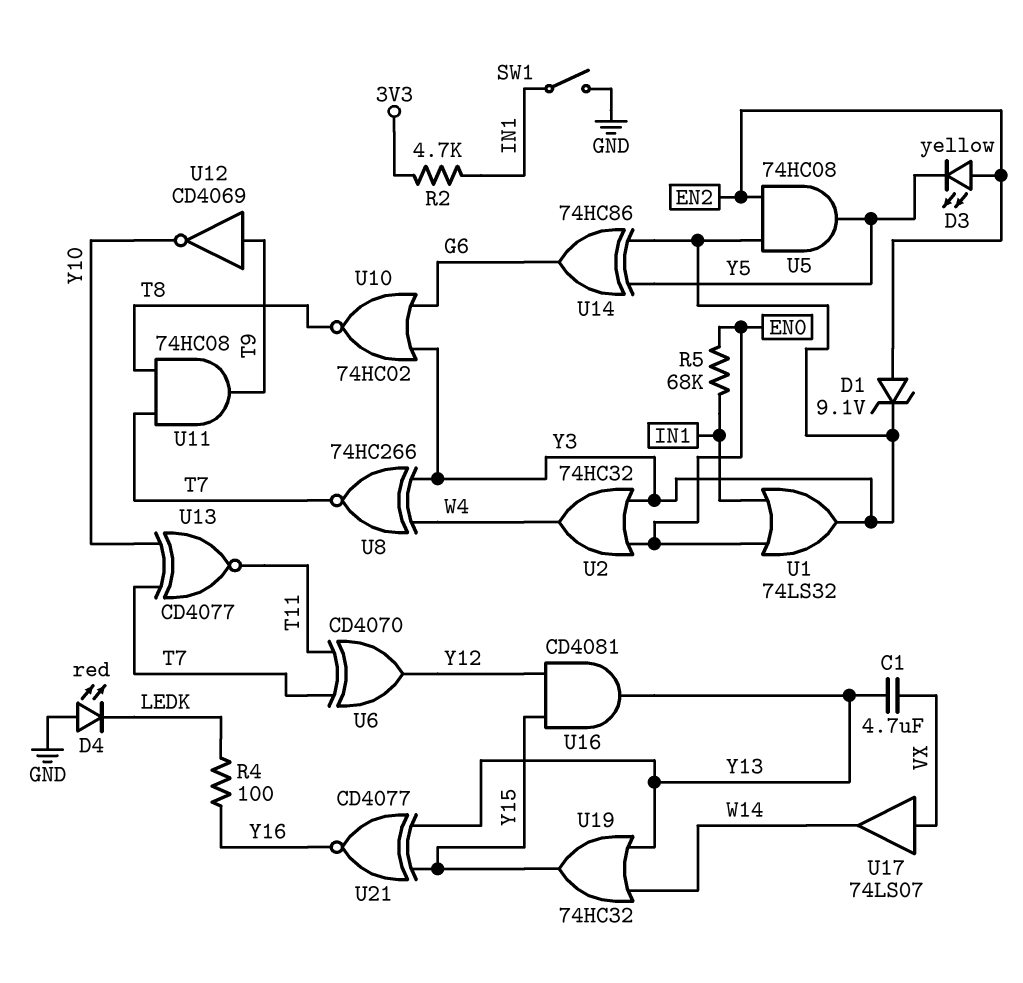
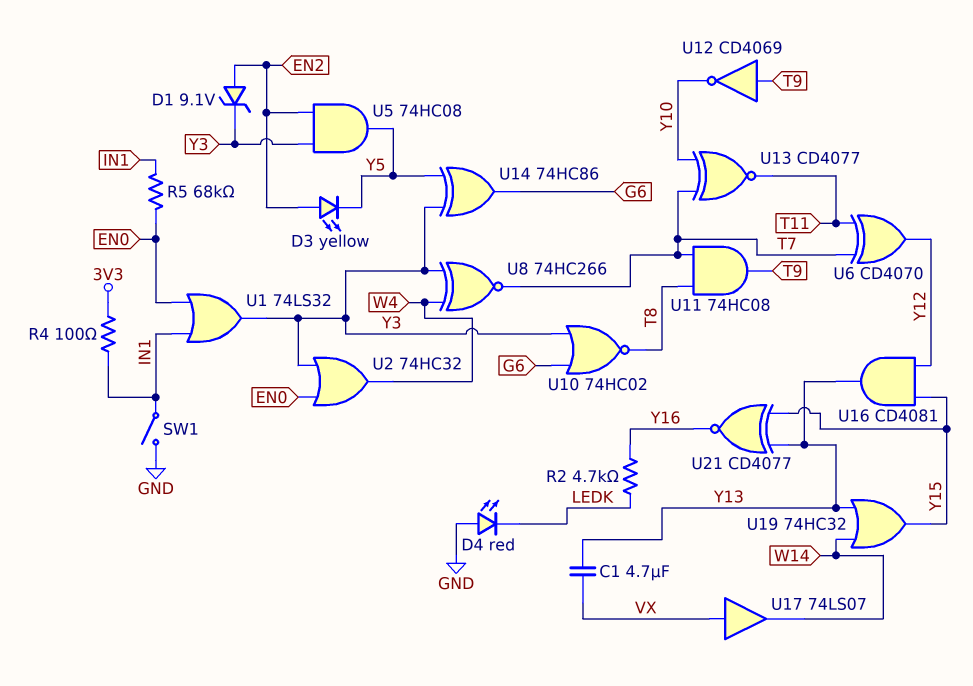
R2: 4.7k (3V3, IN1) -> 4.7k (LEDK, Y16)
R4: 100 (LEDK, Y16) -> 100 (3V3, IN1)

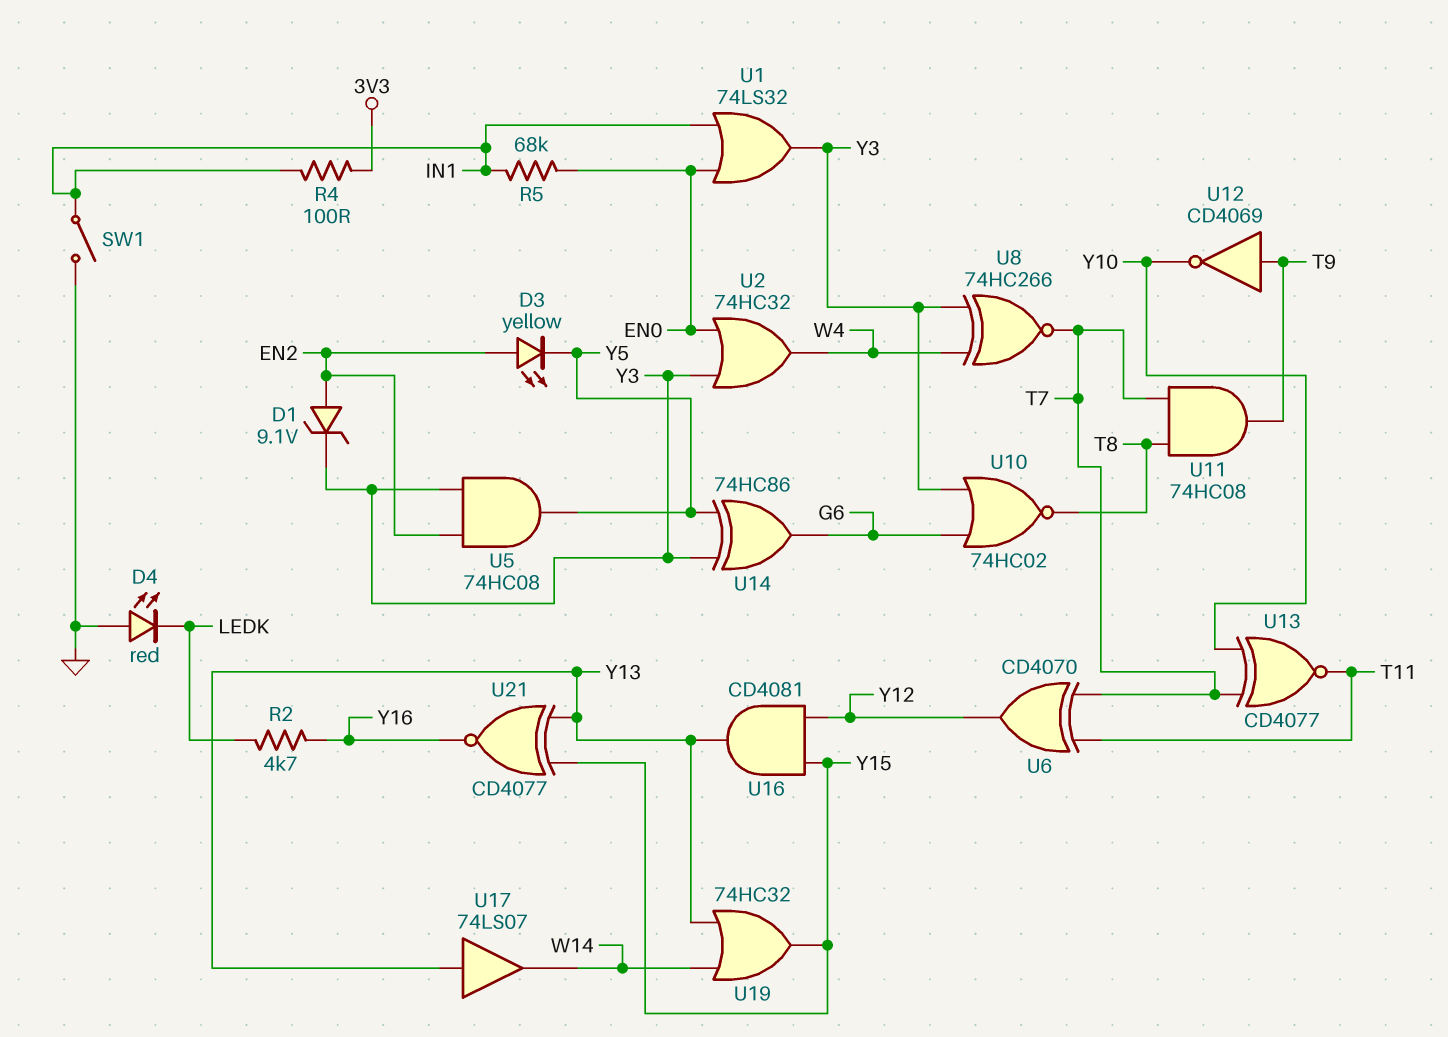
C1: 4.7uF (VX, Y13) -> none
U17: buffer 74LS07 (in VX, out W14) -> buffer 74LS07 (in Y13, out W14)

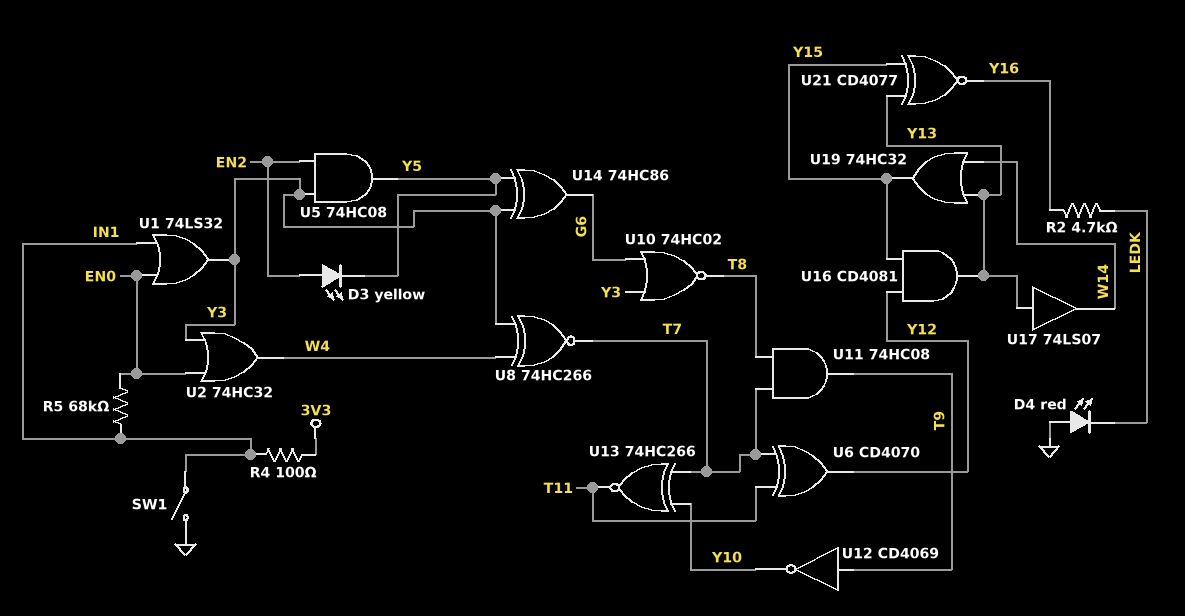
D1: zener 9.1V (A EN2, K Y3) -> none
U13: XNOR CD4077 (in T7, in Y10, out T11) -> XNOR 74HC266 (in T7, in Y10, out T11)

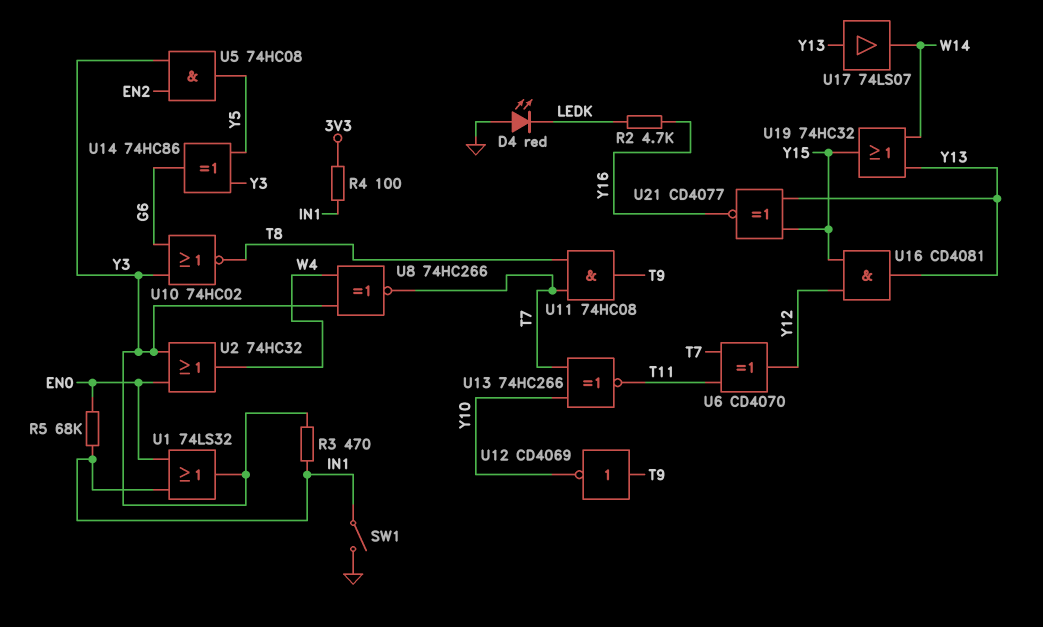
D3: LED yellow (A EN2, K Y5) -> none
R3: none -> 470 (IN1, Y3)

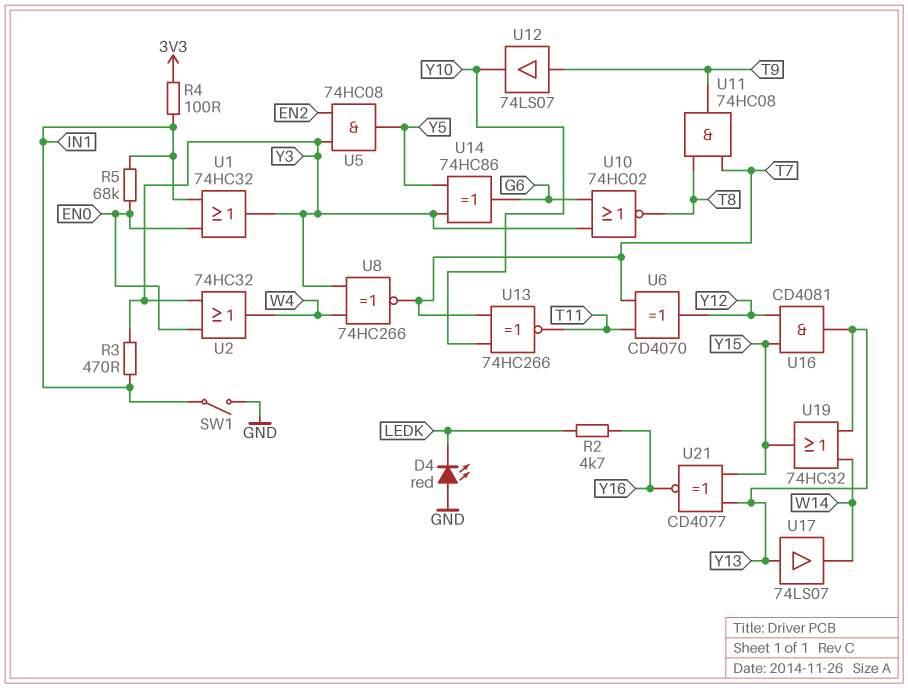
U1: OR 74LS32 (in EN0, in IN1, out Y3) -> OR 74HC32 (in EN0, in IN1, out Y3)
U12: NOT CD4069 (in T9, out Y10) -> buffer 74LS07 (in T9, out Y10)

